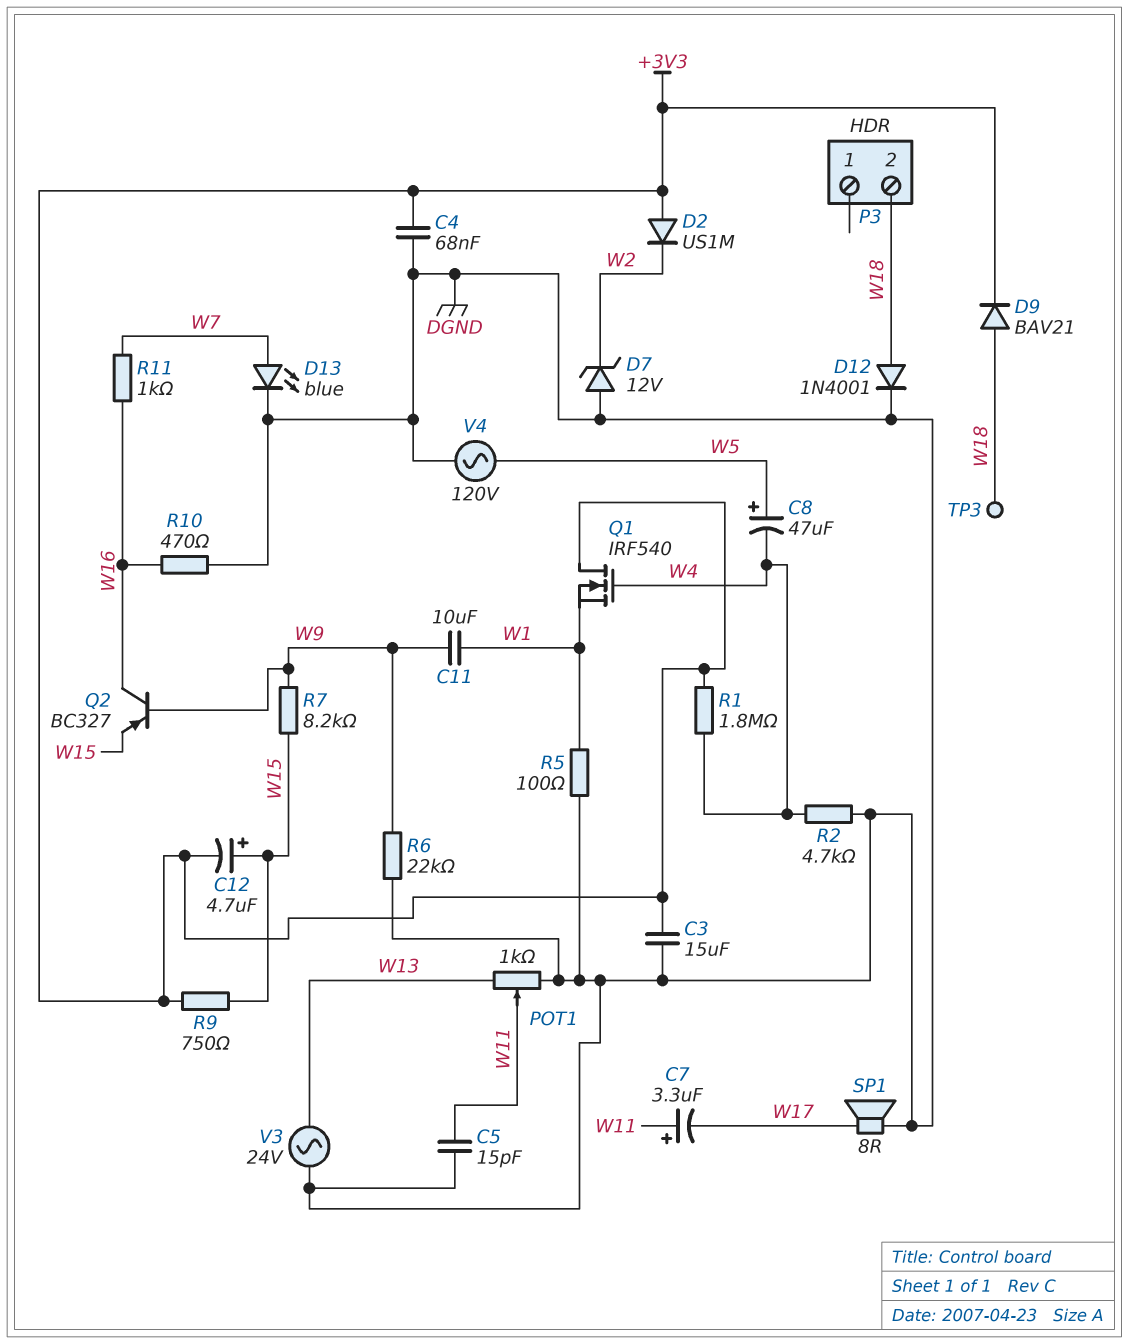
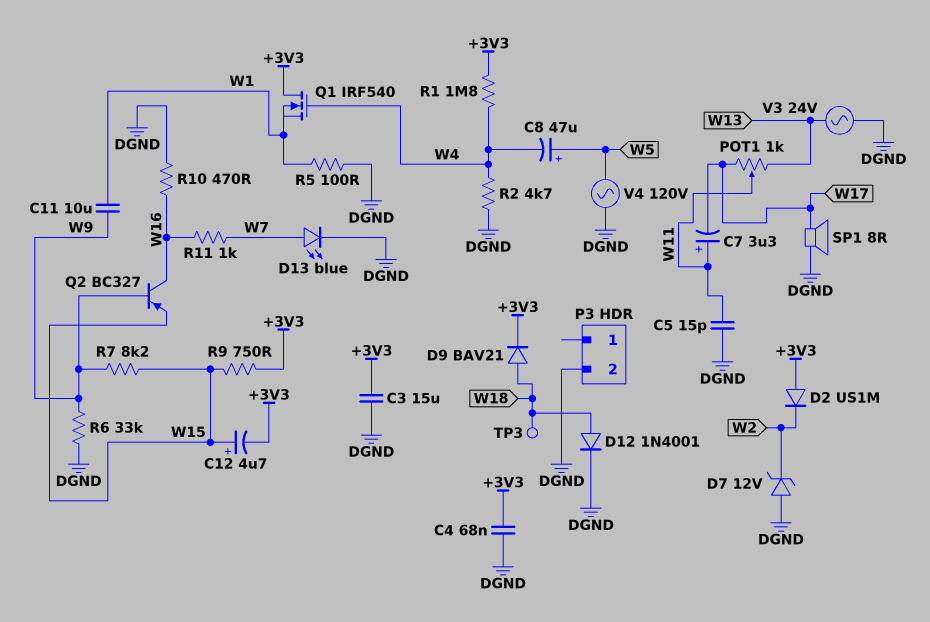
P3 pin 2: W18 -> DGND
POT1: 1k (DGND, W13, wiper W11) -> 1k (W13, W17, wiper W11)
R6: 22k (DGND, W9) -> 33k (DGND, W9)

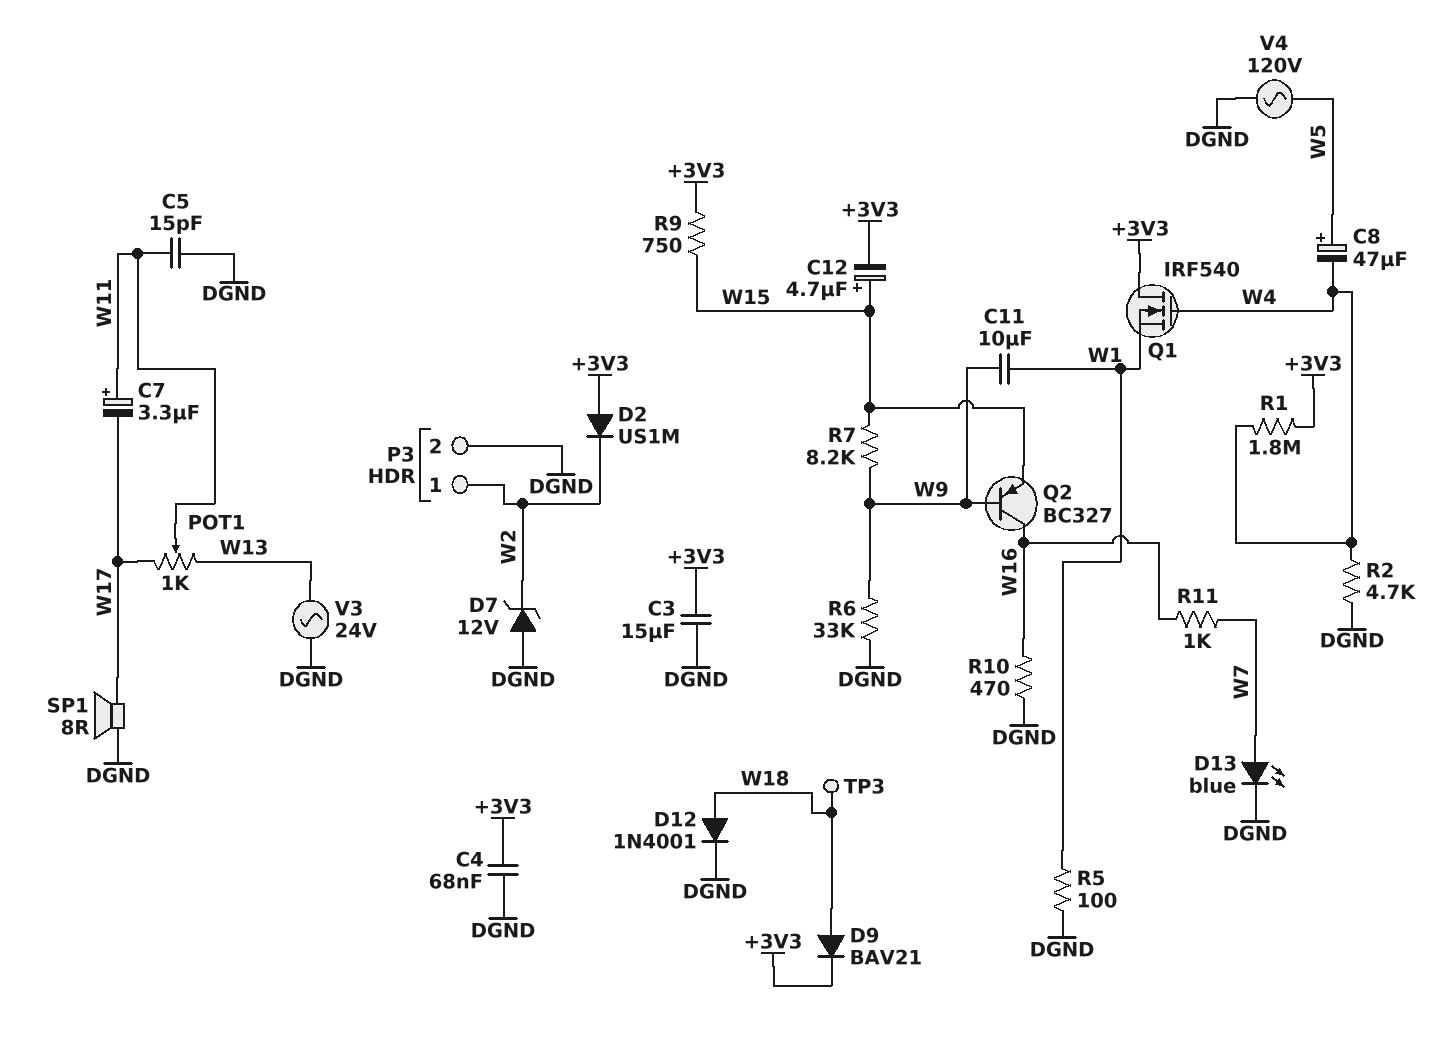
P3 pin 1: none -> W2

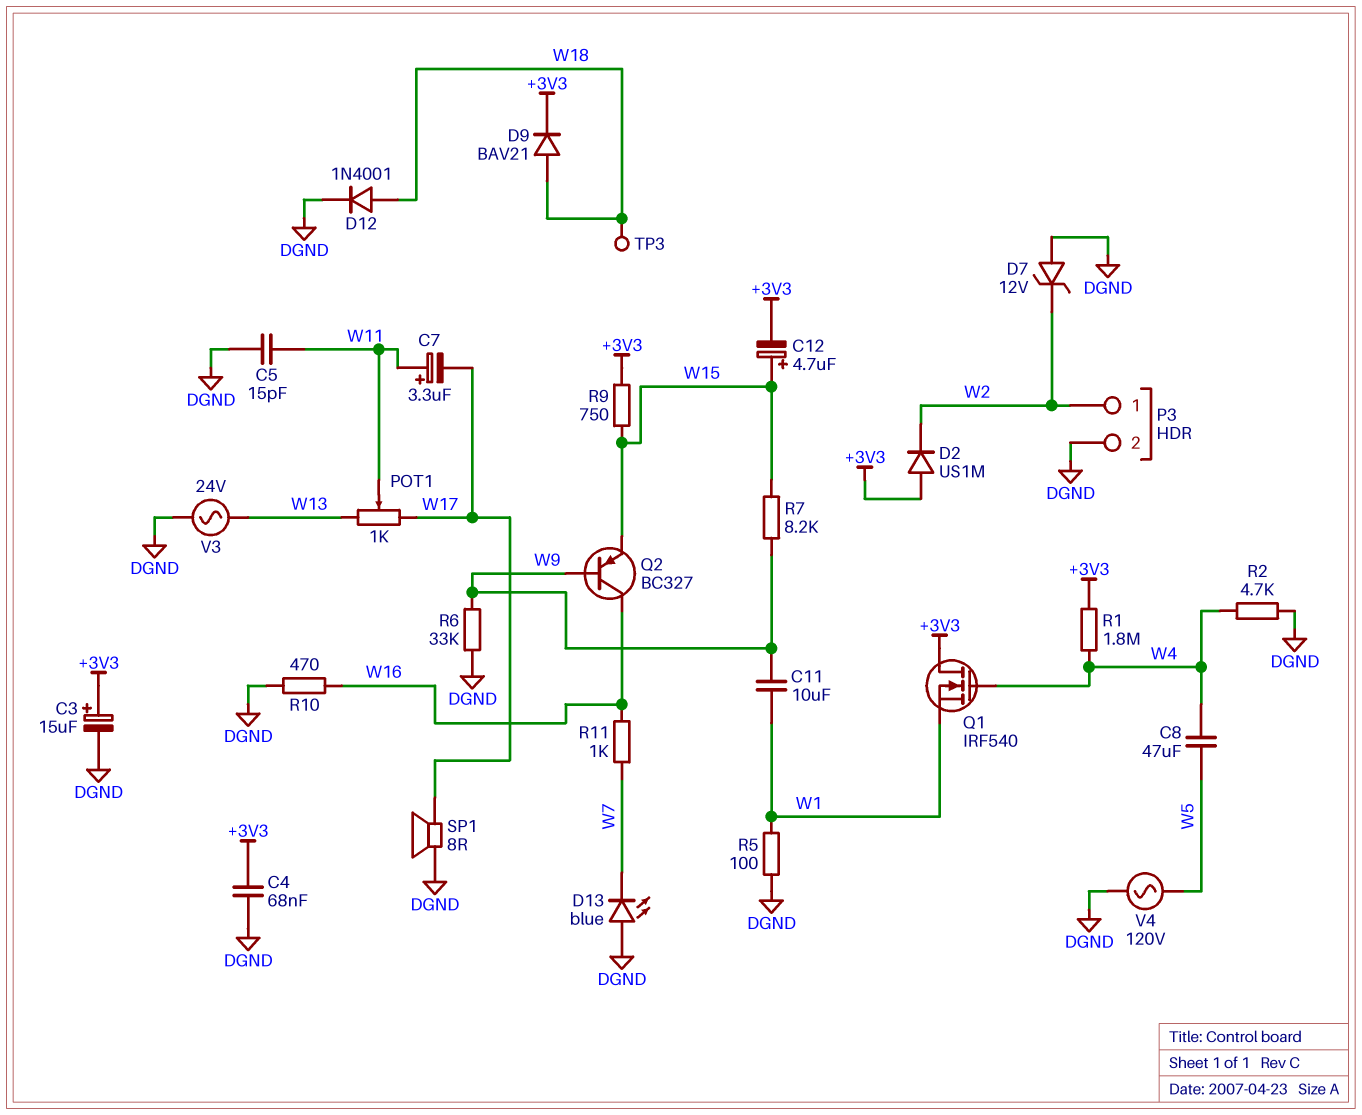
C3: 15uF (+3V3, DGND) -> 15uF (plus +3V3, minus DGND)
C8: 47uF (plus W5, minus W4) -> 47uF (W4, W5)
D13: LED blue (A W7, K DGND) -> LED blue (A DGND, K W7)

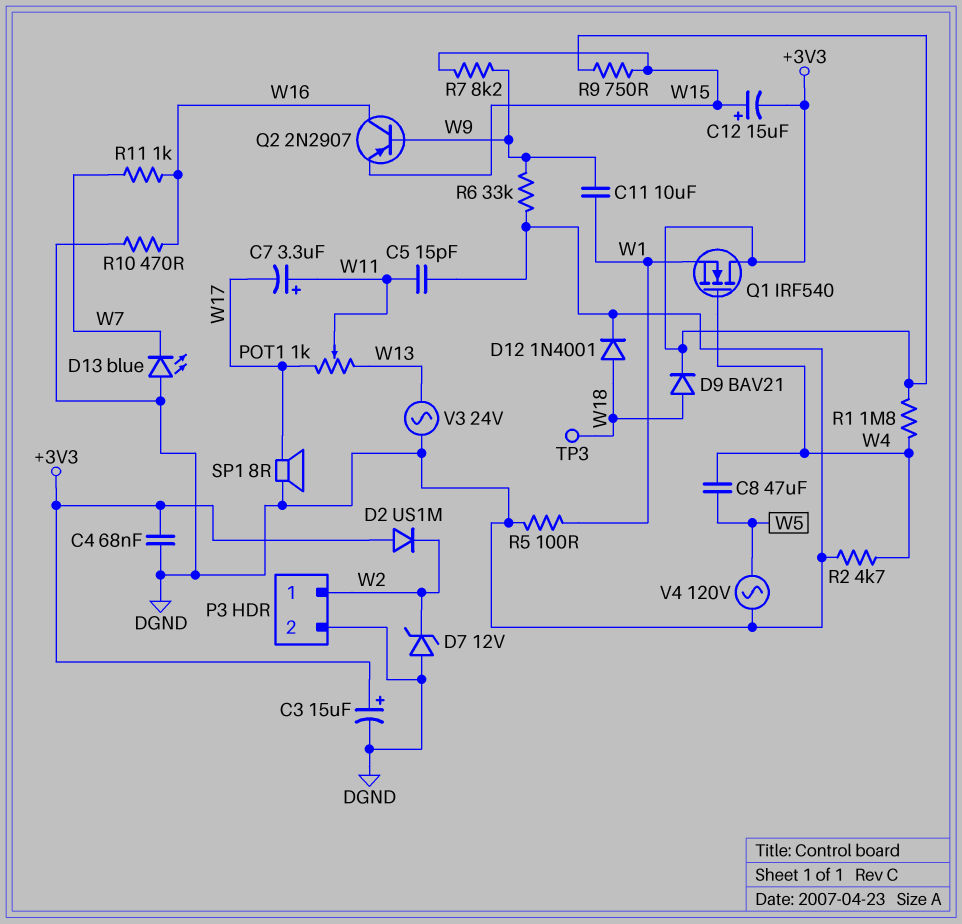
C12: 4.7uF (plus W15, minus +3V3) -> 15uF (plus W15, minus +3V3)
Q2: PNP BC327 (B W9, C W16, E W15) -> PNP 2N2907 (B W9, C W16, E W15)

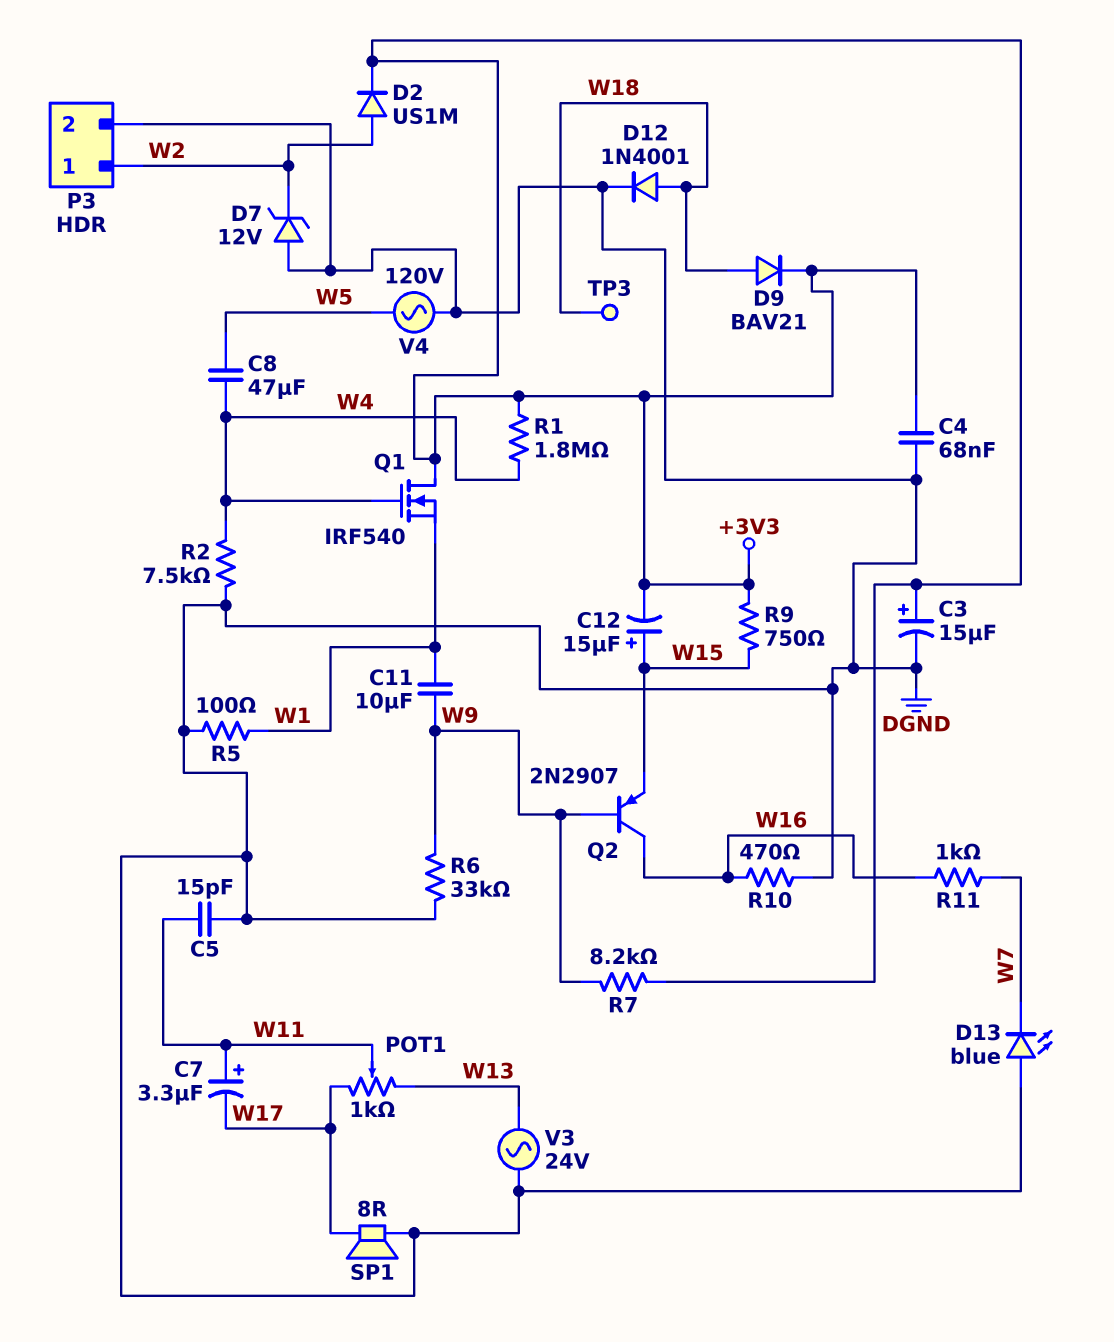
D2: diode US1M (A +3V3, K W2) -> diode US1M (A W2, K +3V3)
R2: 4.7k (DGND, W4) -> 7.5k (DGND, W4)
R7: 8.2k (W9, W15) -> 8.2k (+3V3, W9)

